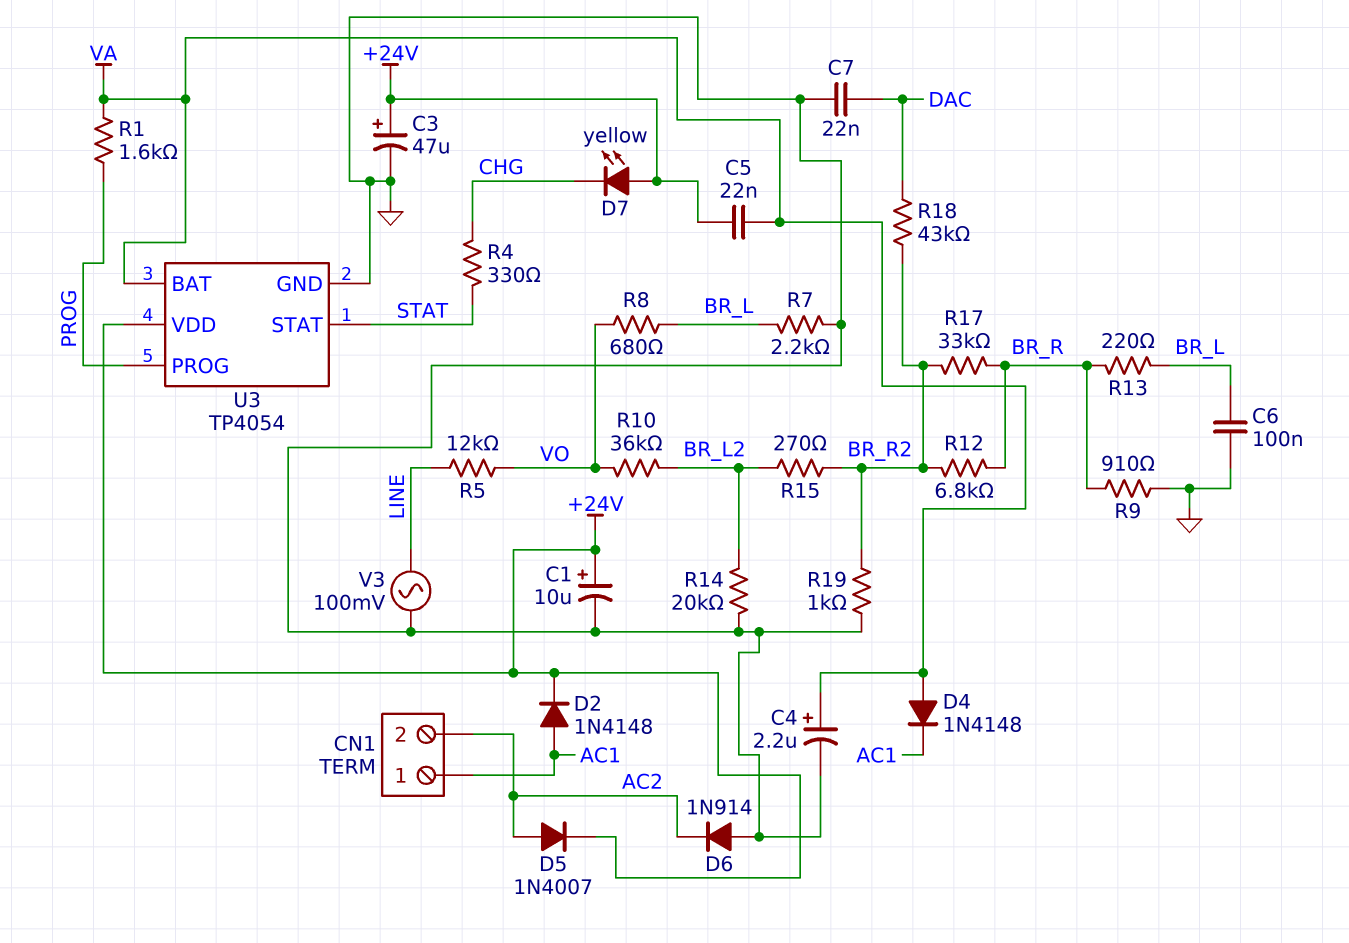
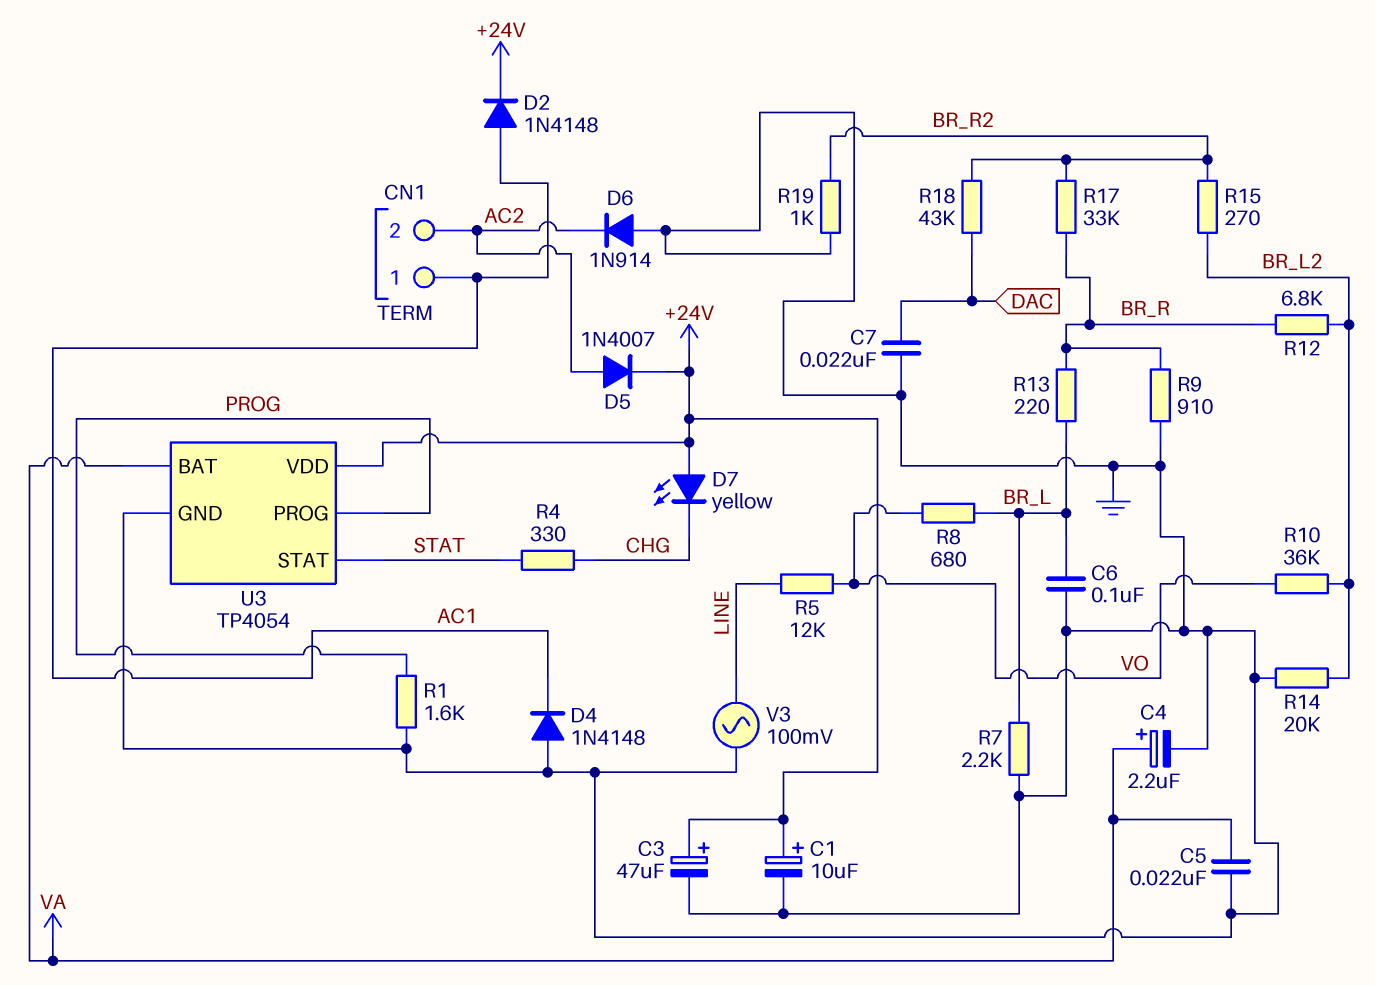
C5: 22nF (+24V, VA) -> 22nF (GND, VA)
D4: diode 1N4148 (A VA, K AC1) -> diode 1N4148 (A GND, K AC1)
R1: 1.6k (PROG, VA) -> 1.6k (GND, PROG)
R12: 6.8k (BR_R, BR_R2) -> 6.8k (BR_L2, BR_R)

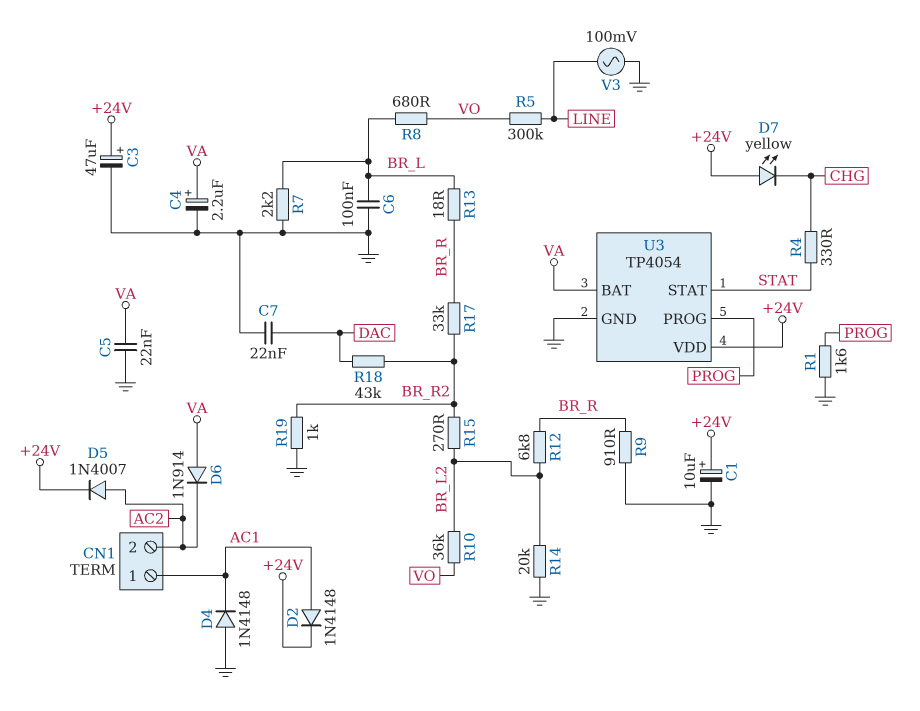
D6: diode 1N914 (A GND, K AC2) -> diode 1N914 (A VA, K AC2)
R5: 12k (LINE, VO) -> 300k (LINE, VO)
R13: 220 (BR_L, BR_R) -> 18 (BR_L, BR_R)

